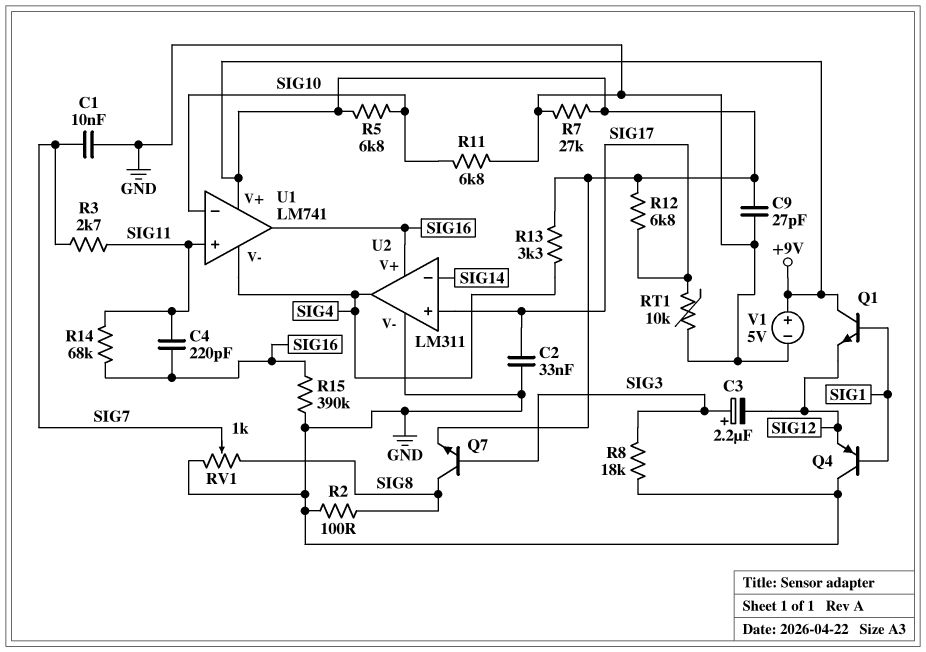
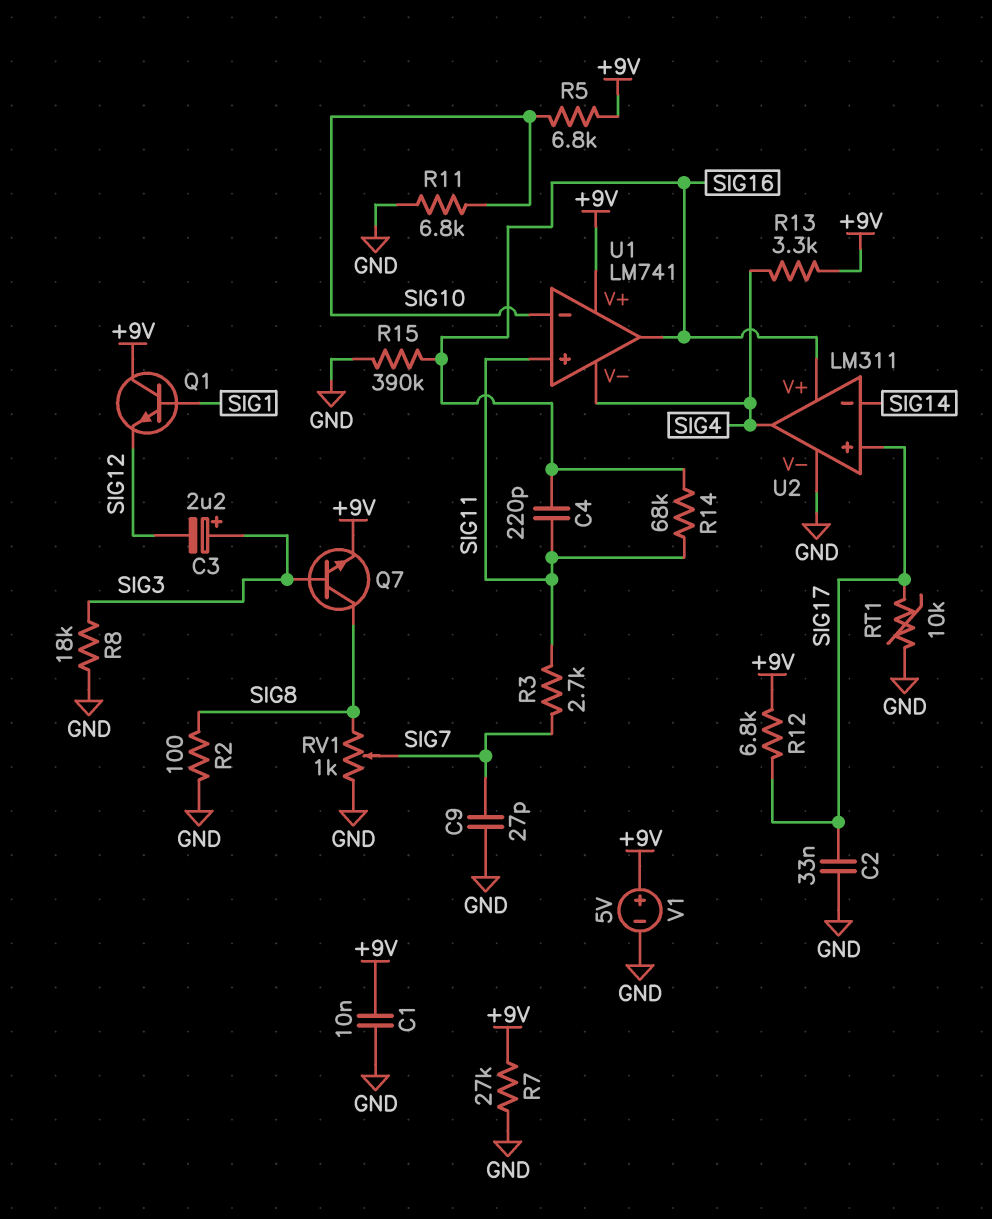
C1: 10nF (GND, SIG7) -> 10nF (+9V, GND)
C9: 27pF (+9V, GND) -> 27pF (GND, SIG7)
Q4: PNP (B SIG1, C GND, E SIG12) -> none

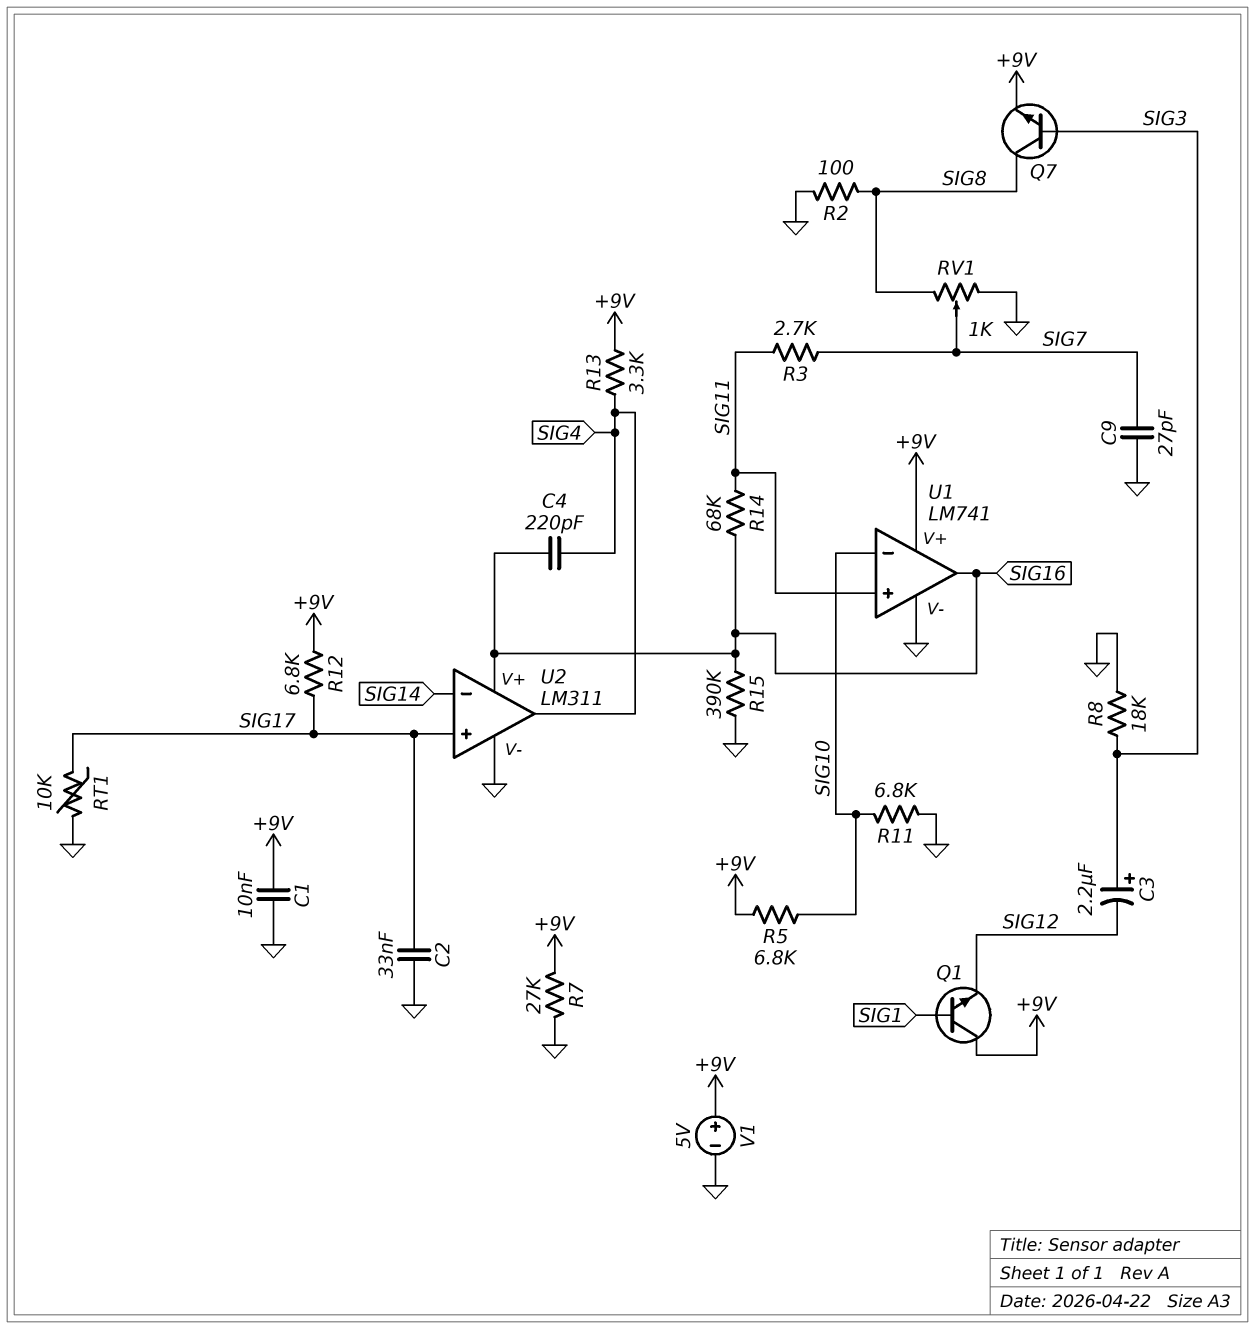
C4: 220pF (SIG11, SIG16) -> 220pF (SIG4, SIG16)
U1 pin V-: SIG4 -> GND

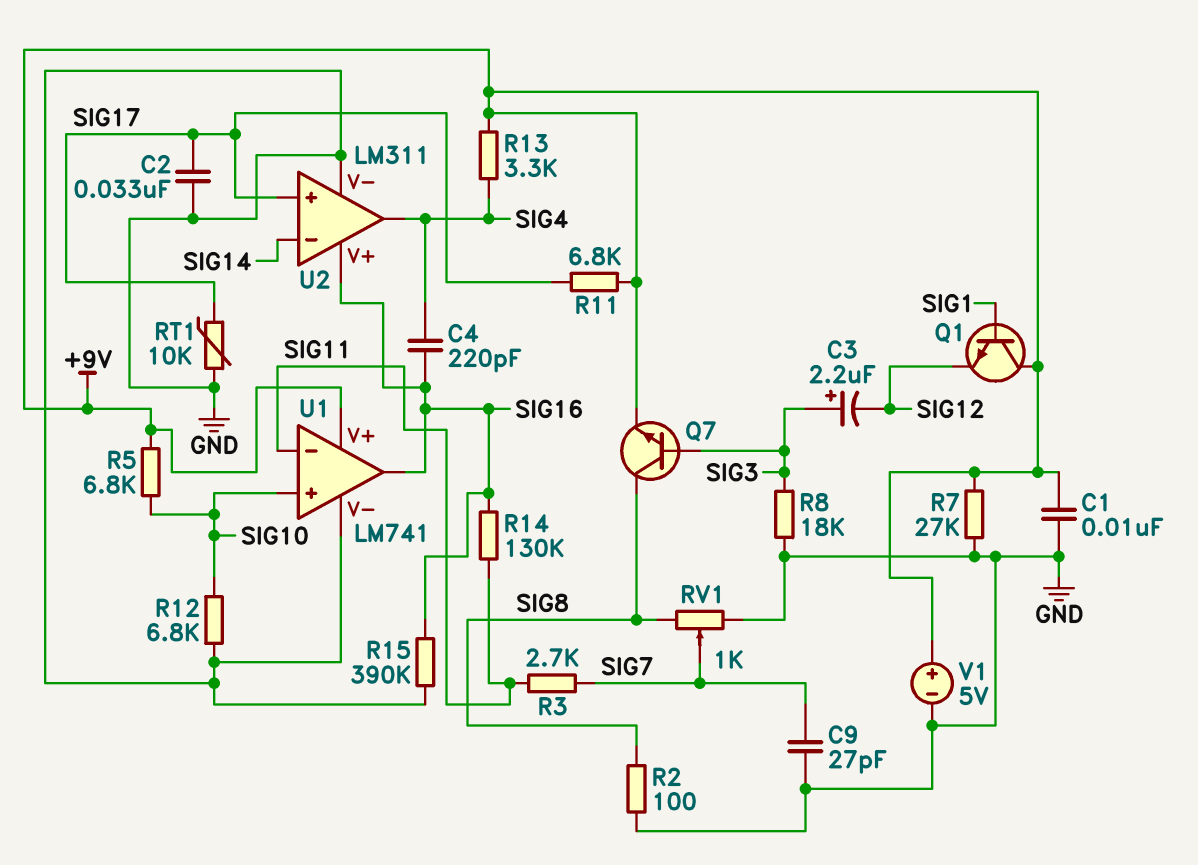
R11: 6.8k (GND, SIG10) -> 6.8k (+9V, SIG17)
R12: 6.8k (+9V, SIG17) -> 6.8k (GND, SIG10)
R14: 68k (SIG11, SIG16) -> 130k (SIG11, SIG16)
U1 pin in+: SIG11 -> SIG10
U1 pin in-: SIG10 -> SIG11

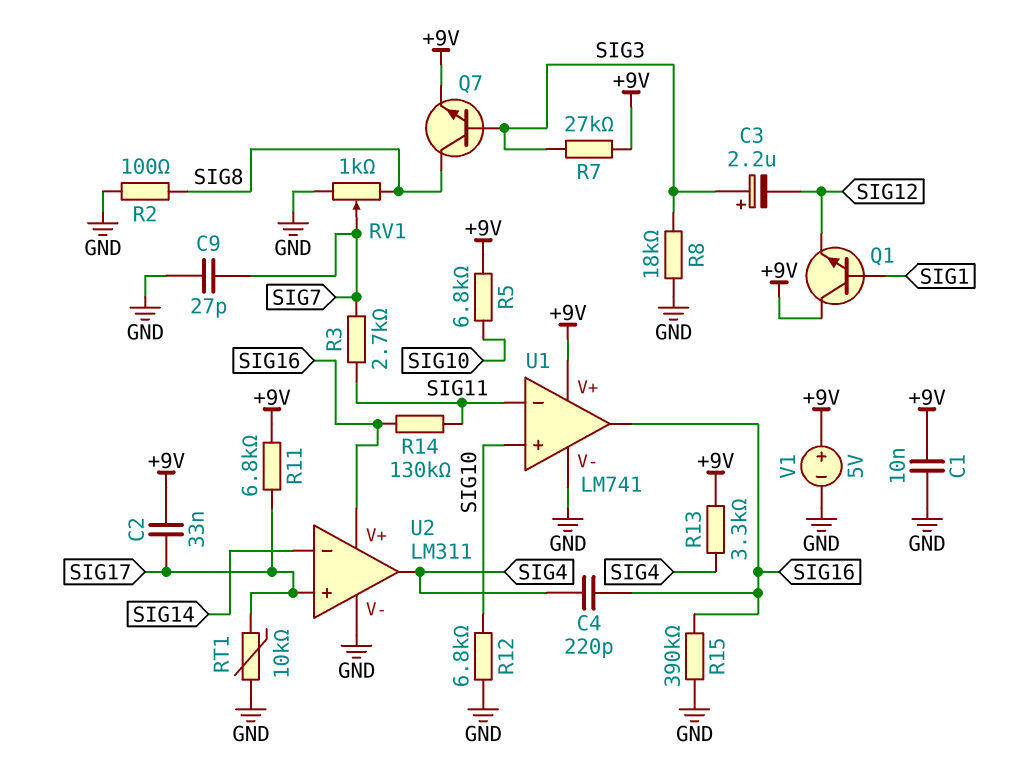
C2: 33nF (GND, SIG17) -> 33nF (+9V, SIG17)
R7: 27k (+9V, GND) -> 27k (+9V, SIG3)

